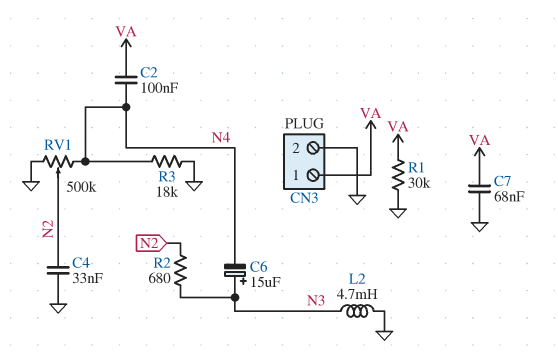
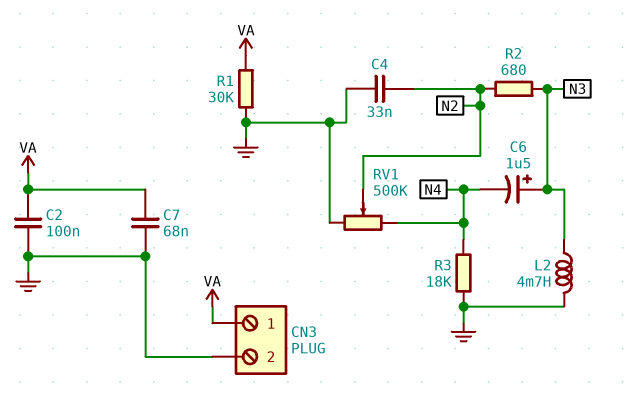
C2: 100nF (N4, VA) -> 100nF (GND, VA)
C6: 15uF (plus N3, minus N4) -> 1.5uF (plus N3, minus N4)

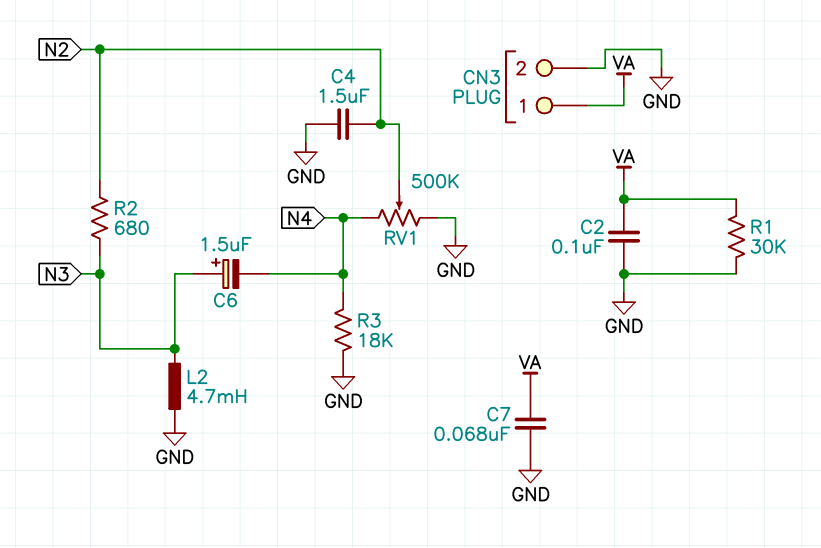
C4: 33nF (GND, N2) -> 1.5uF (GND, N2)

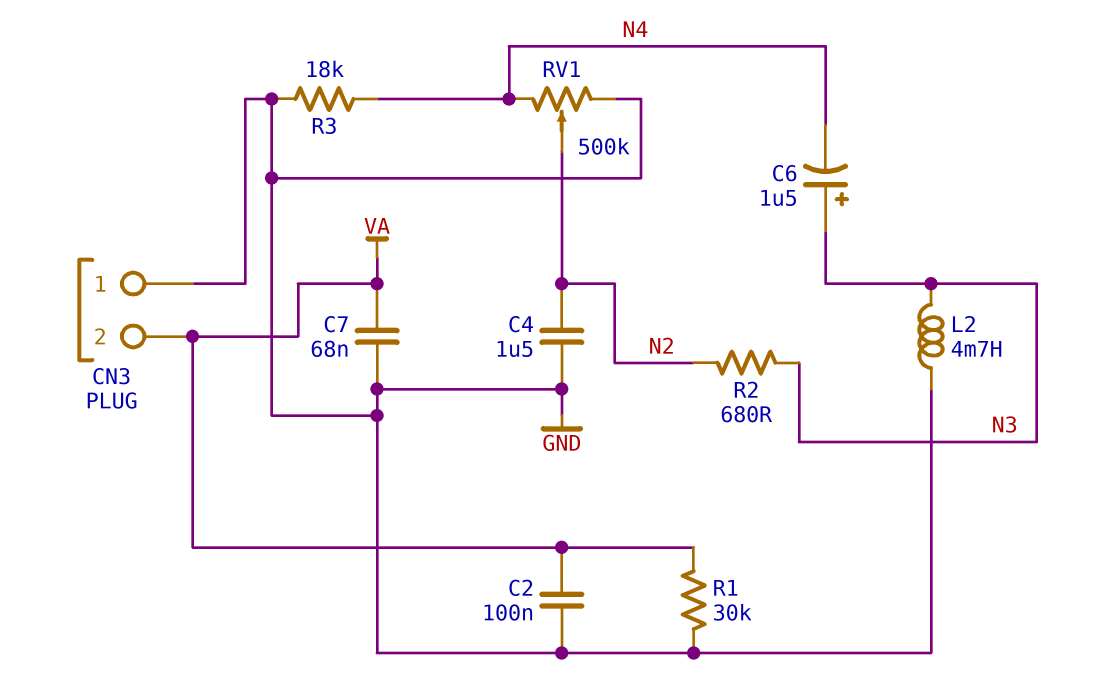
CN3 pin 1: VA -> GND
CN3 pin 2: GND -> VA

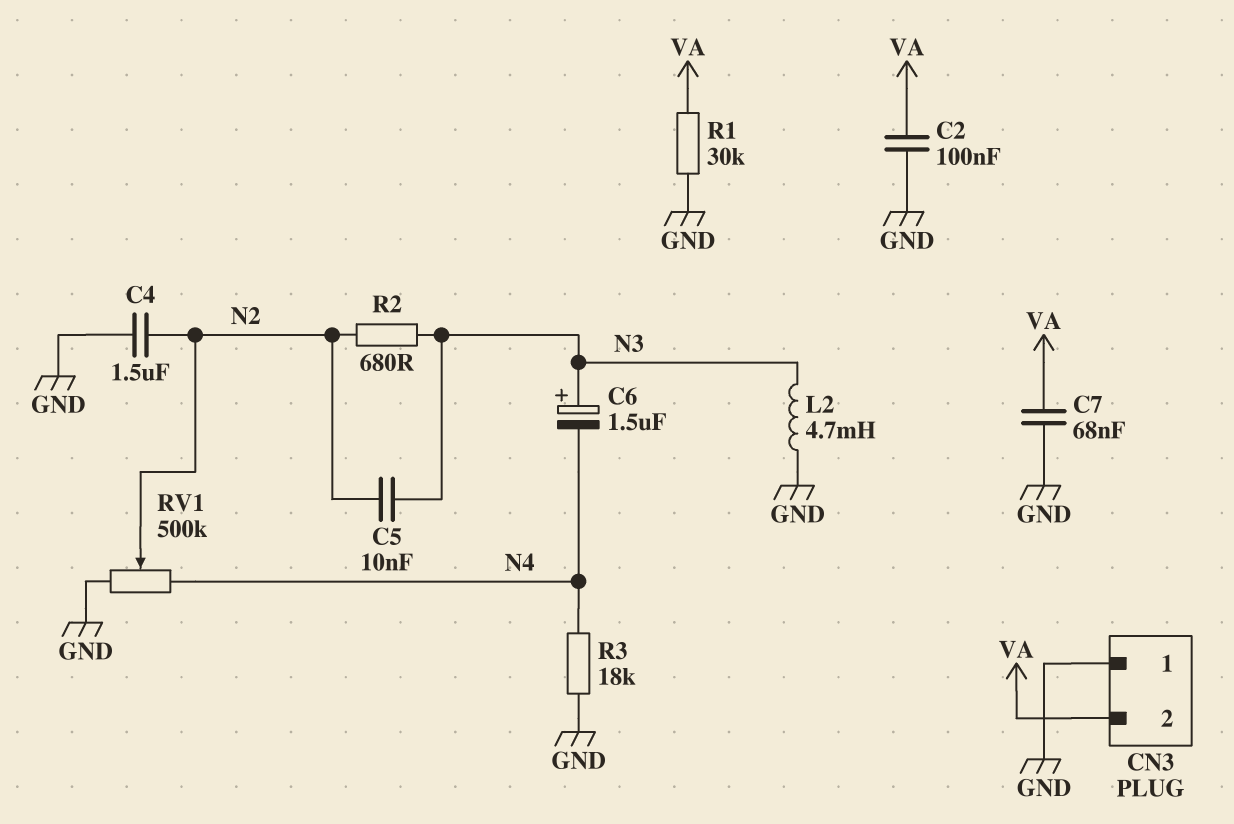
C5: none -> 10nF (N2, N3)

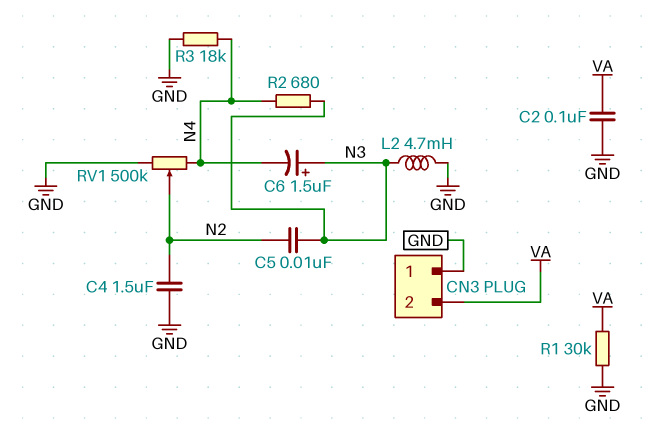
C7: 68nF (GND, VA) -> none
R2: 680 (N2, N3) -> 680 (N3, N4)

